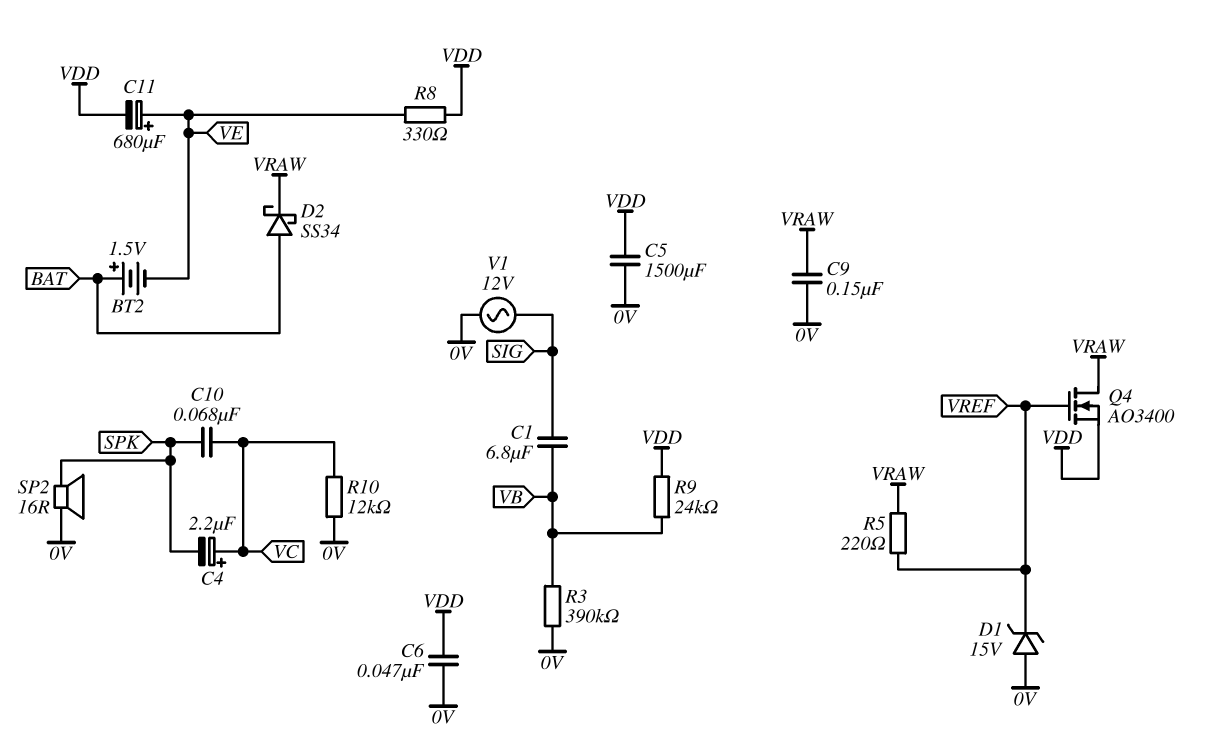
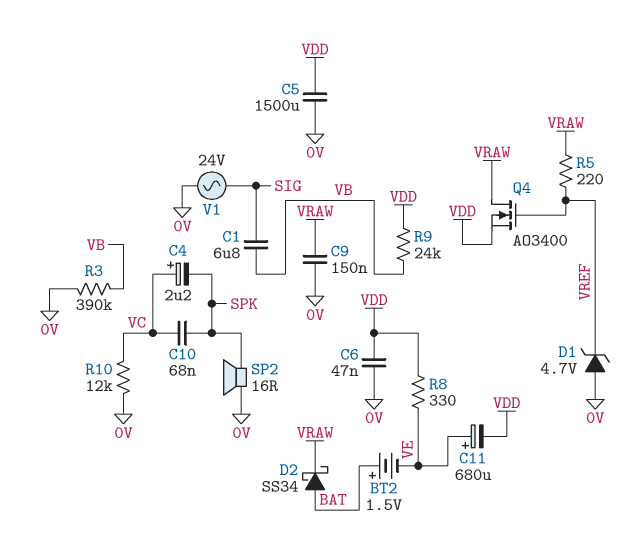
D1: zener 15V (A 0V, K VREF) -> zener 4.7V (A 0V, K VREF)
V1: AC 12V (0V, SIG) -> AC 24V (0V, SIG)

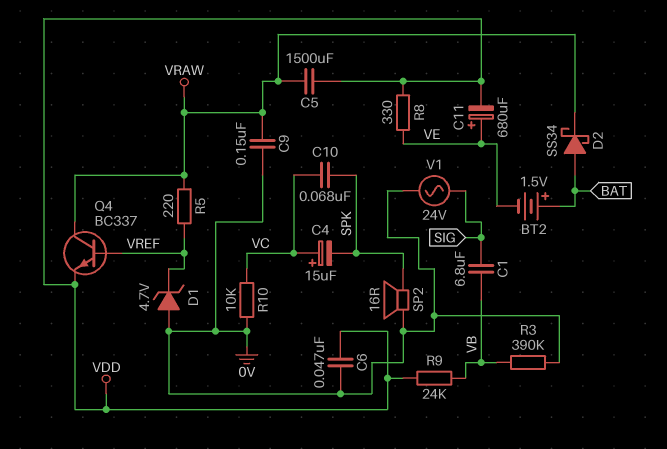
C4: 2.2uF (plus VC, minus SPK) -> 15uF (plus VC, minus SPK)
C5: 1500uF (0V, VDD) -> 1500uF (VDD, VRAW)
Q4: NMOS AO3400 (G VREF, D VRAW, S VDD) -> NPN BC337 (B VREF, C VRAW, E VDD)
R10: 12k (0V, VC) -> 10k (0V, VC)

